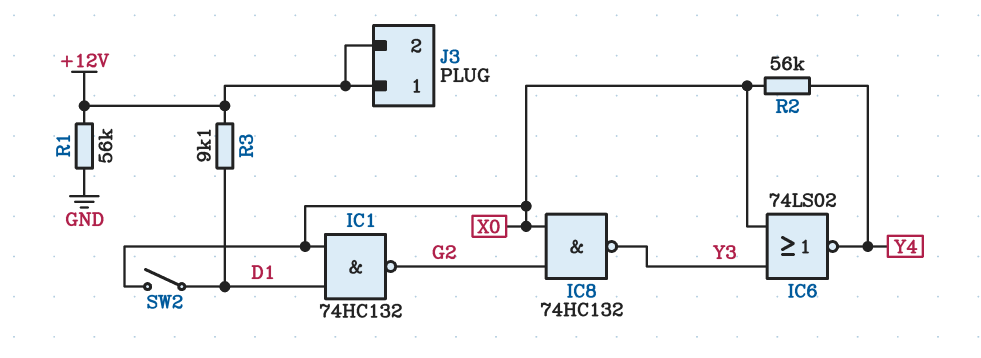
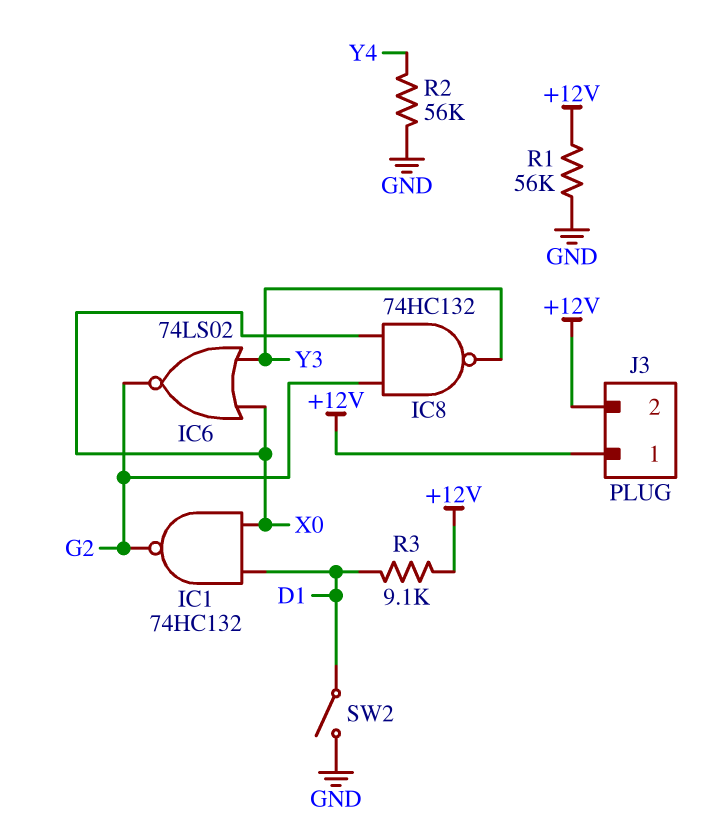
IC6: NOR 74LS02 (in X0, in Y3, out Y4) -> NOR 74LS02 (in X0, in Y3, out G2)
R2: 56k (X0, Y4) -> 56k (GND, Y4)
SW2: switch (D1, X0) -> switch (D1, GND)

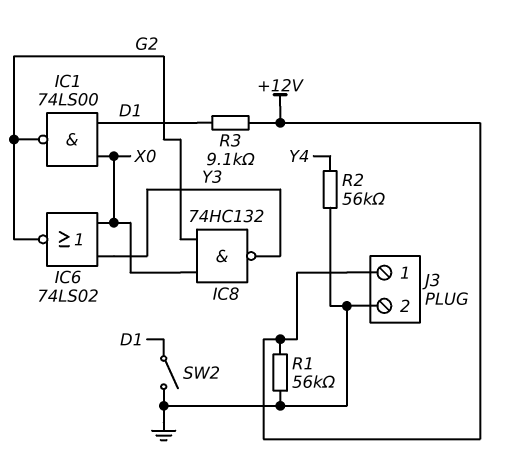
IC1: NAND 74HC132 (in D1, in X0, out G2) -> NAND 74LS00 (in D1, in X0, out G2)
J3 pin 2: +12V -> GND

